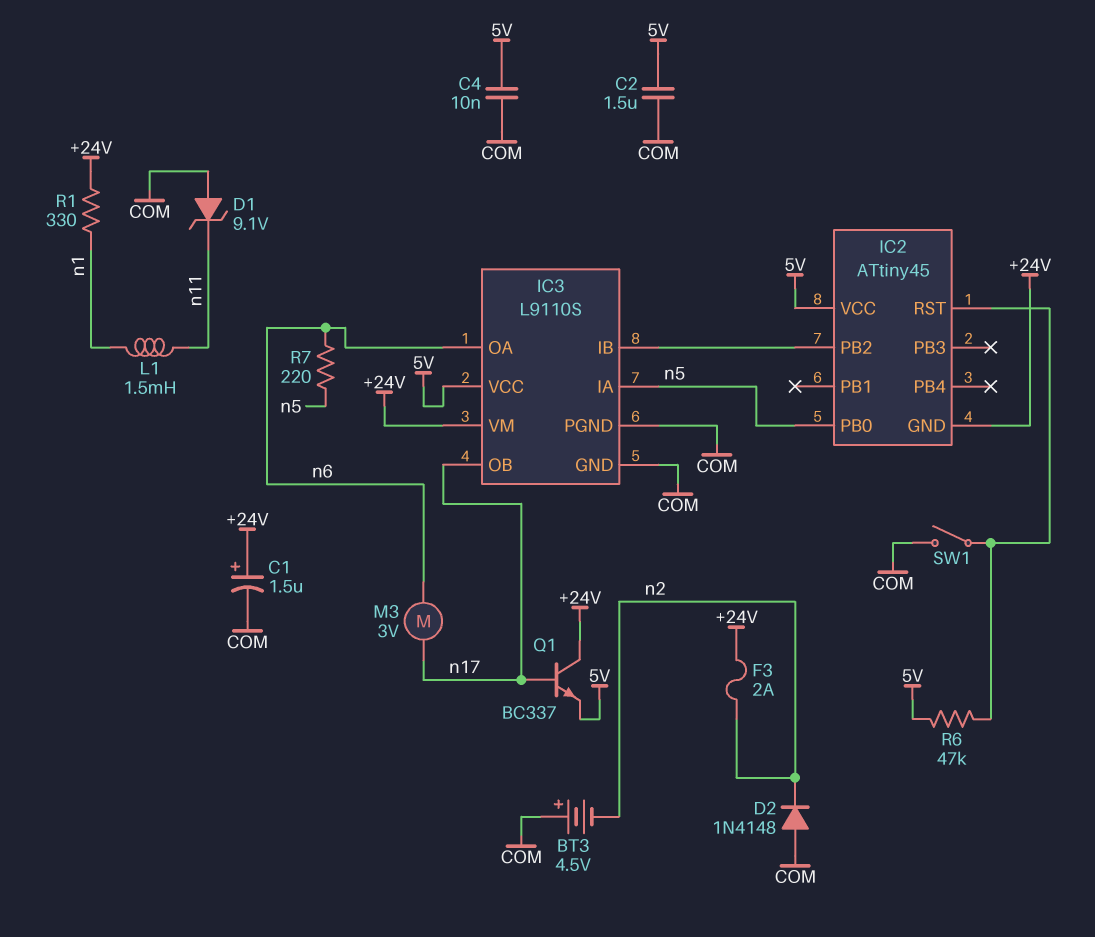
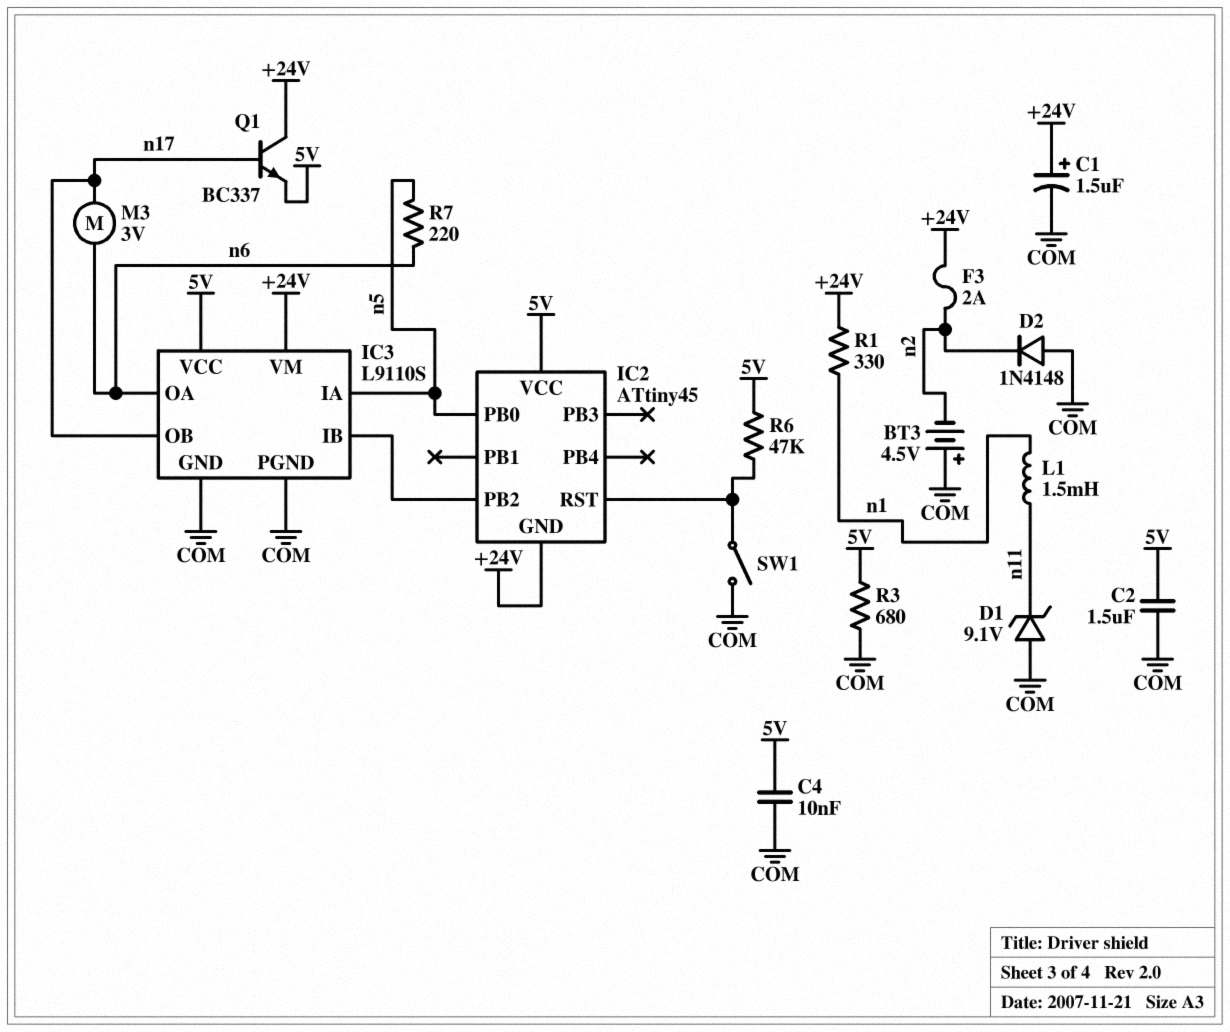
R3: none -> 680 (5V, COM)

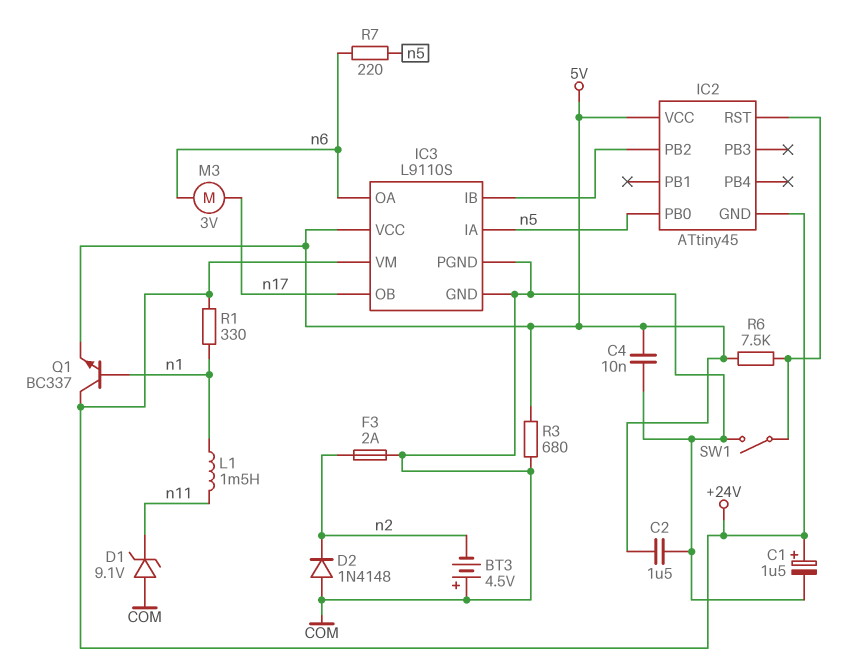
F3: 2A (+24V, n2) -> 2A (COM, n2)
Q1: NPN BC337 (B n17, C +24V, E 5V) -> NPN BC337 (B n1, C +24V, E 5V)
R6: 47k (5V, IC2/RST) -> 7.5k (5V, IC2/RST)

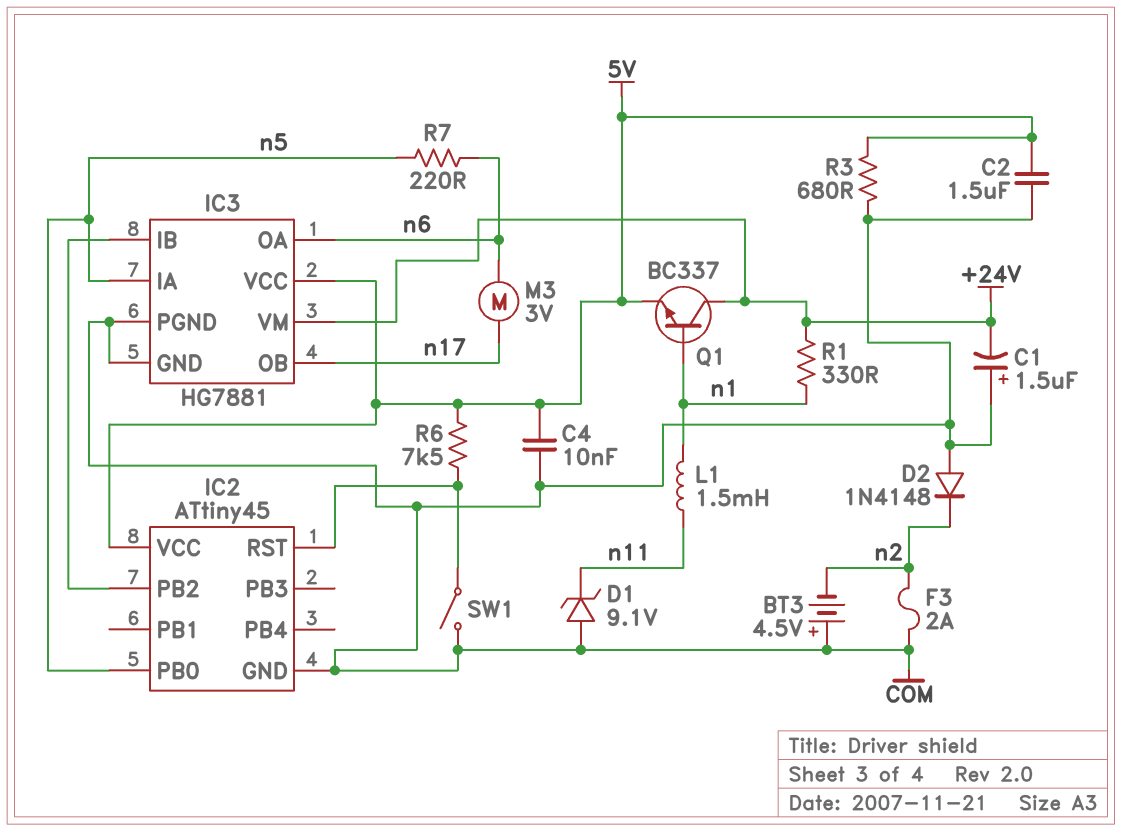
C1: 1.5uF (plus +24V, minus COM) -> 1.5uF (plus COM, minus +24V)
IC2 pin GND: +24V -> COM
IC3: L9110S -> HG7881

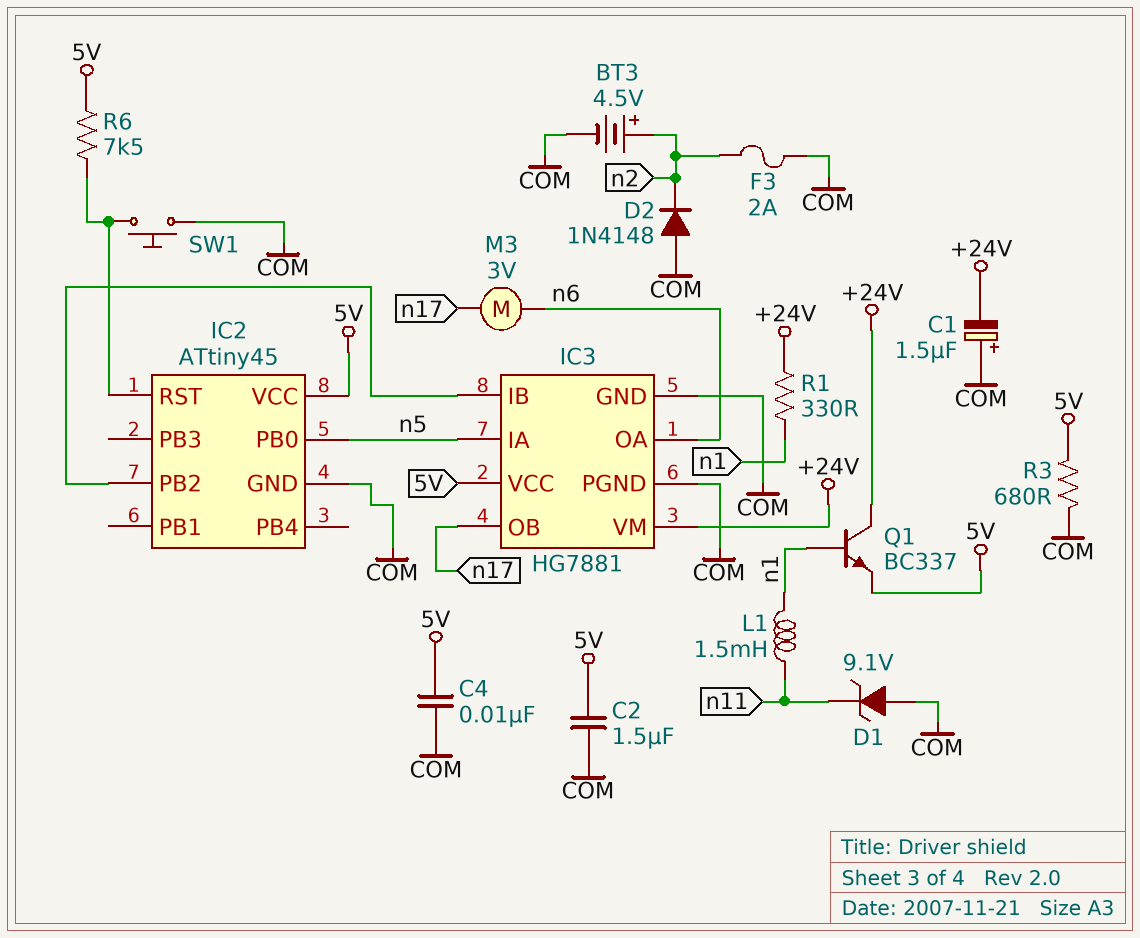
BT3: 4.5V (plus COM, minus n2) -> 4.5V (plus n2, minus COM)
R7: 220 (n5, n6) -> none
SW1: switch (COM, IC2/RST) -> button (COM, IC2/RST)

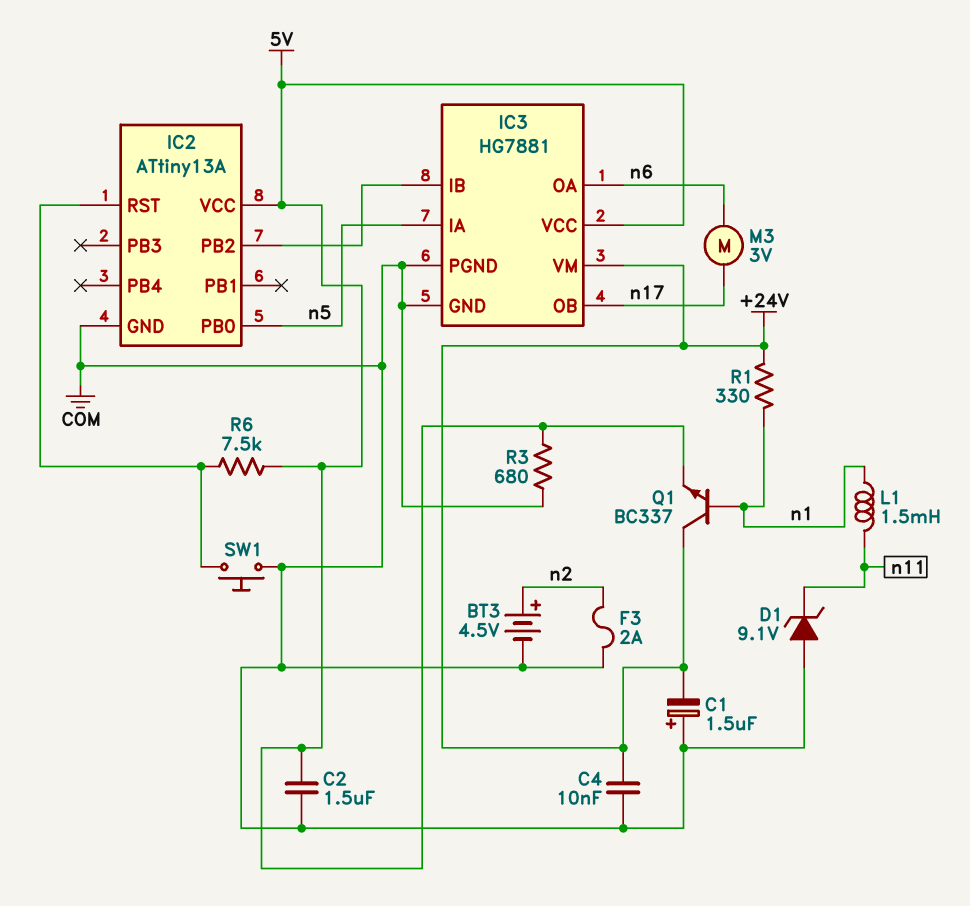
C4: 10nF (5V, COM) -> 10nF (+24V, COM)
D2: diode 1N4148 (A COM, K n2) -> none
IC2: ATtiny45 -> ATtiny13A

